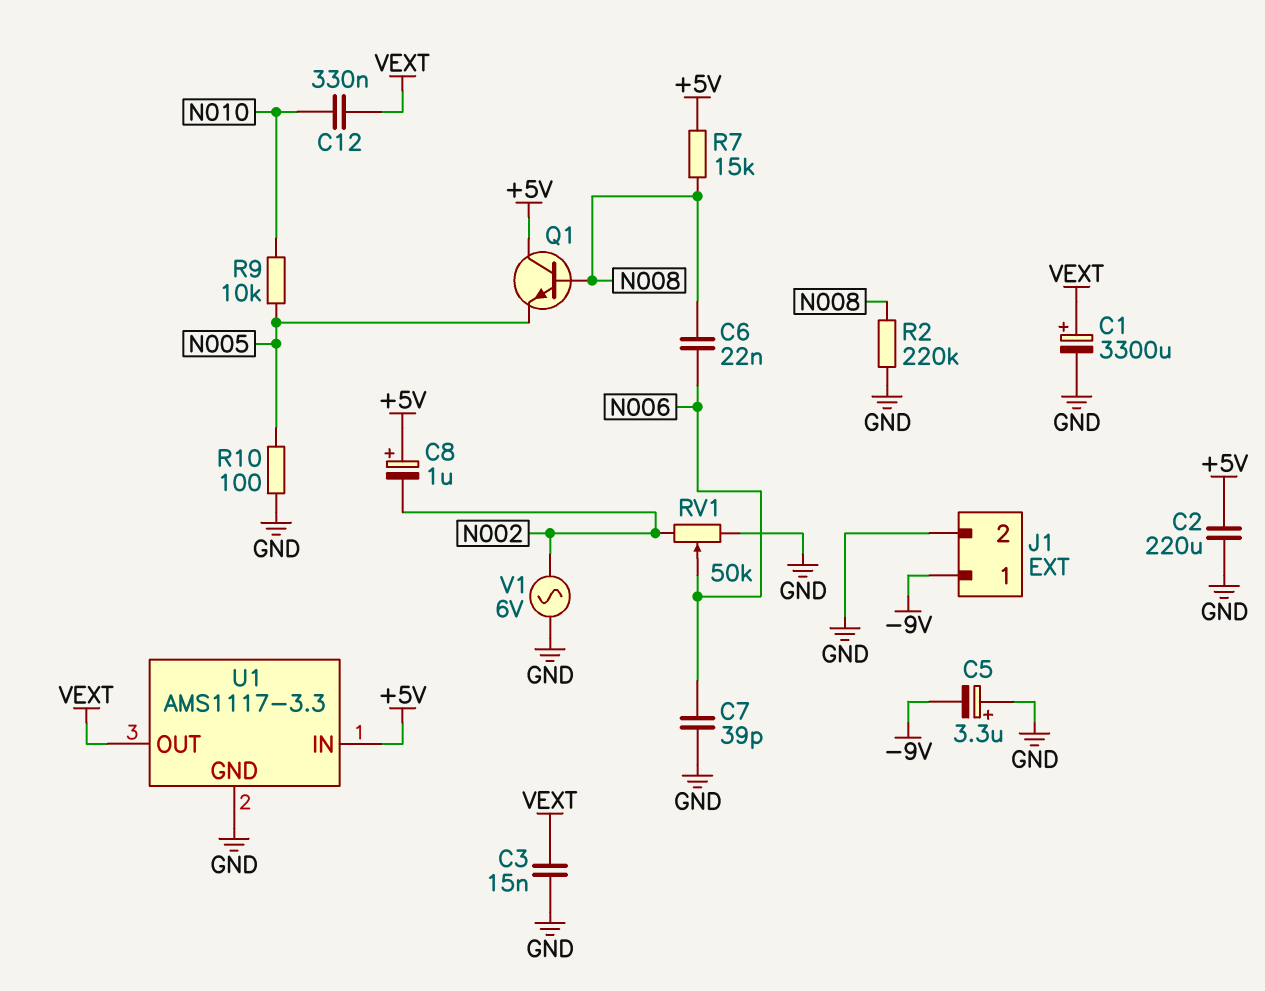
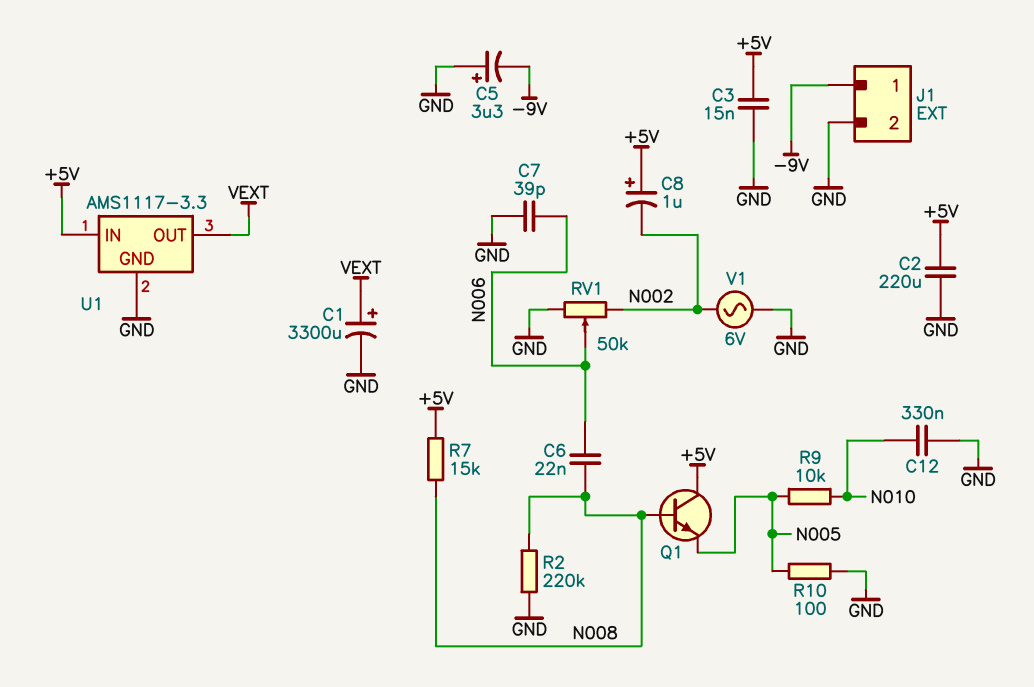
C3: 15nF (GND, VEXT) -> 15nF (+5V, GND)
C12: 330nF (N010, VEXT) -> 330nF (GND, N010)

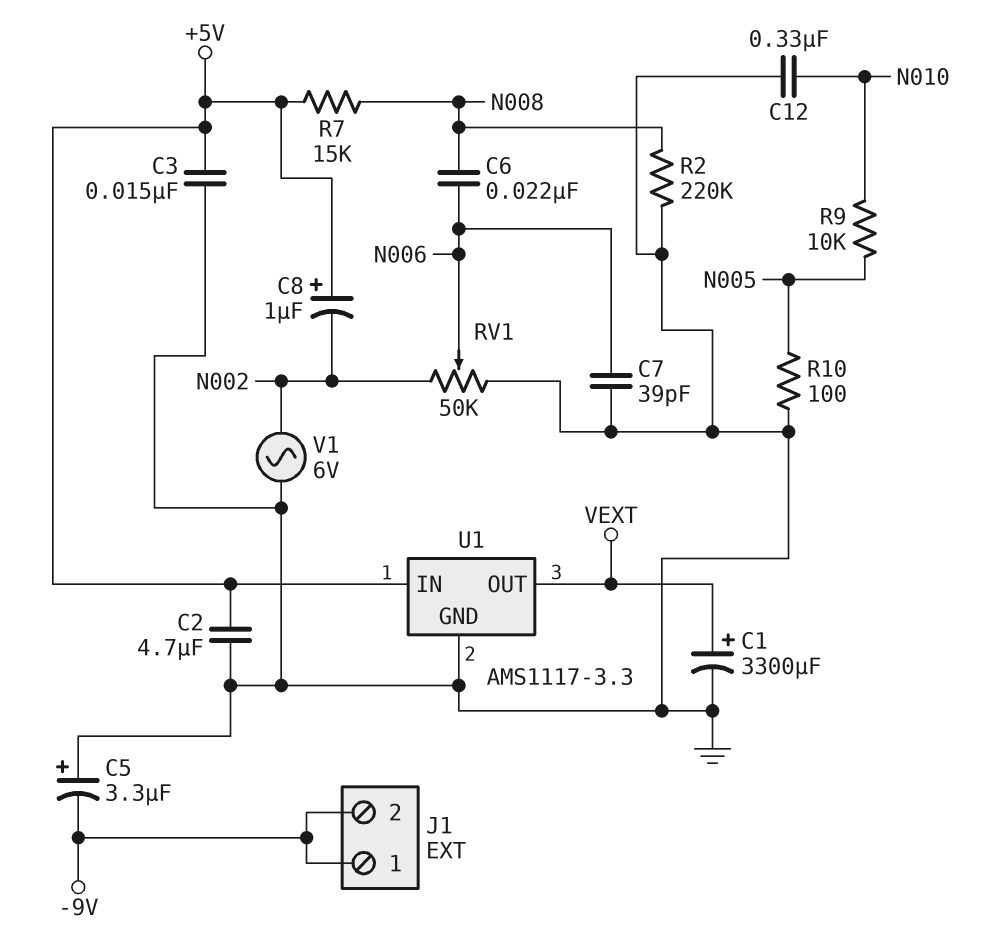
C2: 220uF (+5V, GND) -> 4.7uF (+5V, GND)
J1 pin 2: GND -> -9V
Q1: NPN (B N008, C +5V, E N005) -> none

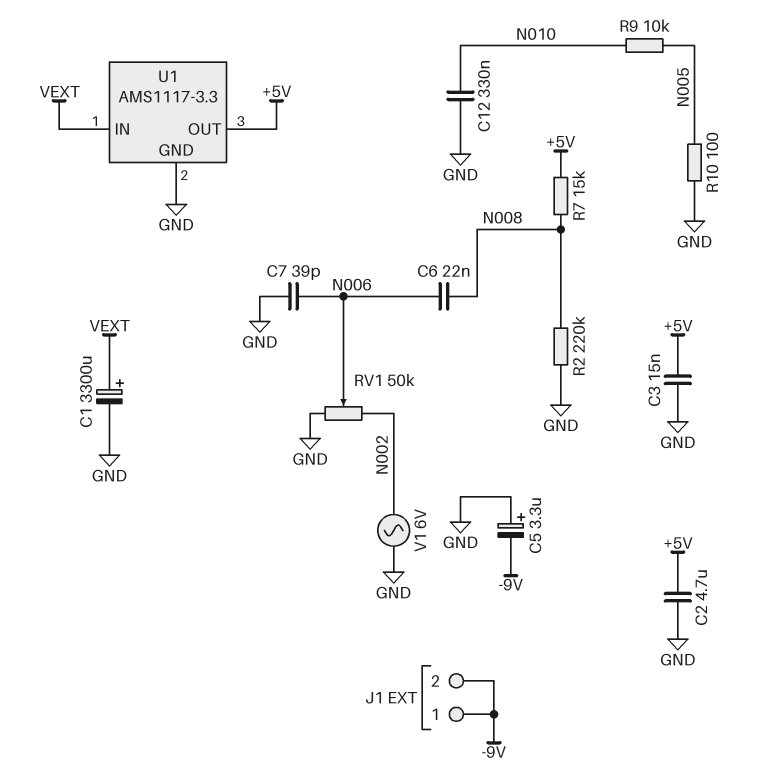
C8: 1uF (plus +5V, minus N002) -> none
U1 pin IN: +5V -> VEXT
U1 pin OUT: VEXT -> +5V

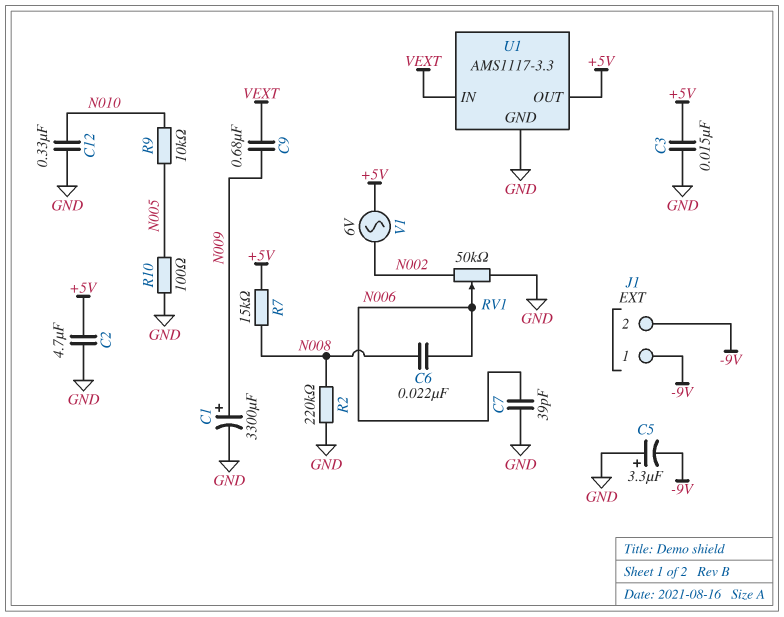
C1: 3300uF (plus VEXT, minus GND) -> 3300uF (plus N009, minus GND)
C9: none -> 680nF (N009, VEXT)
V1: AC 6V (GND, N002) -> AC 6V (+5V, N002)

